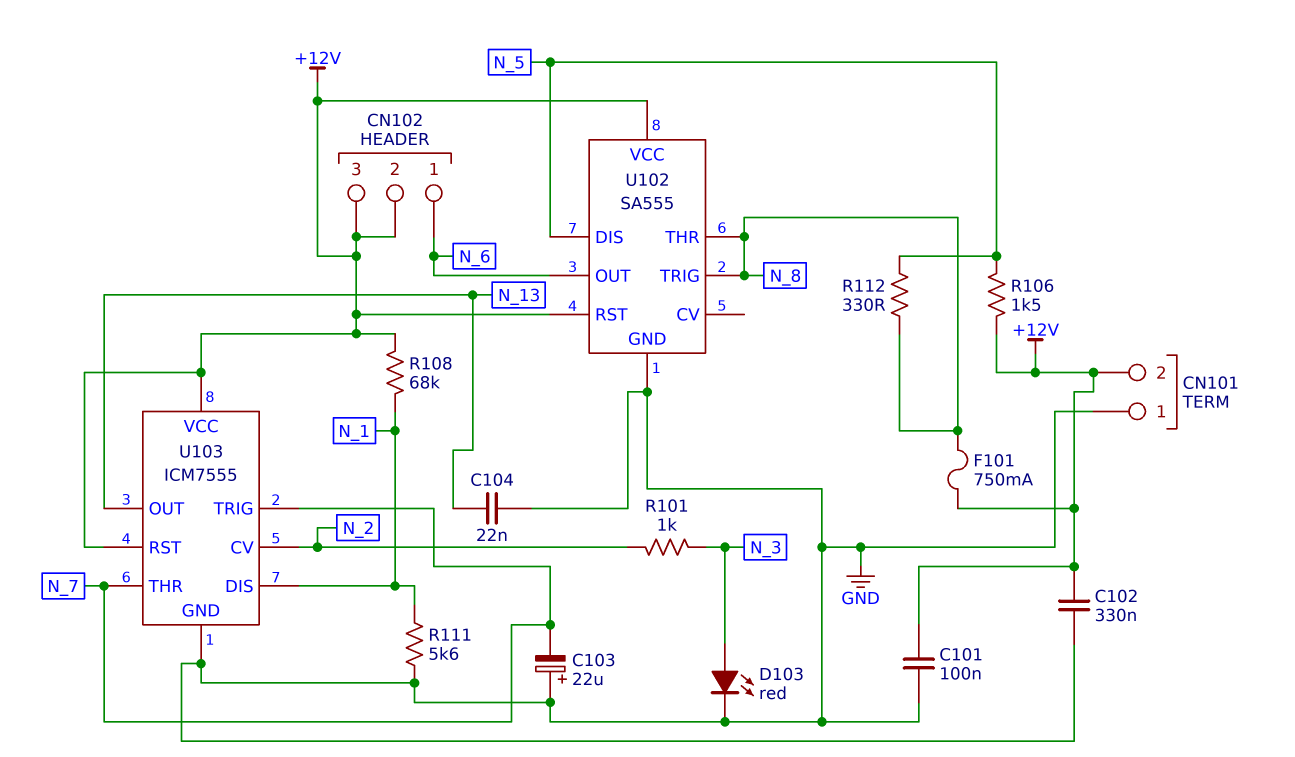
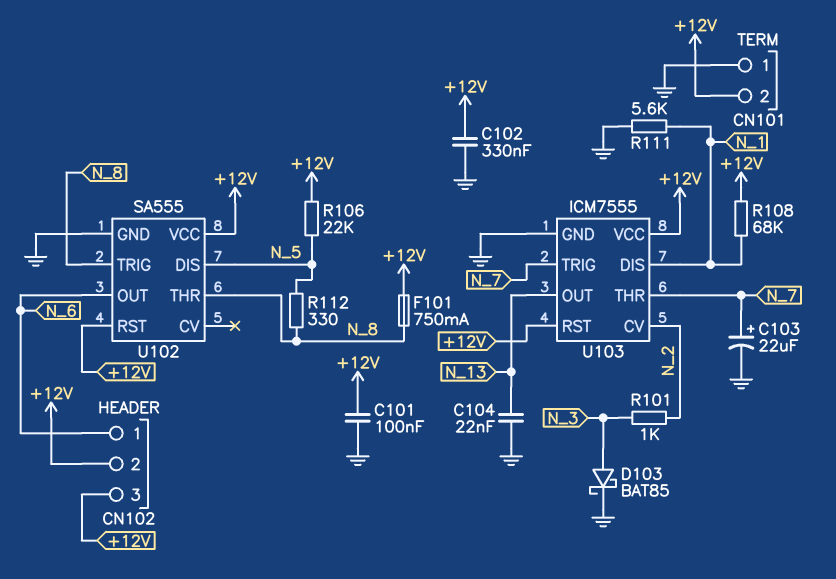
C103: 22uF (plus GND, minus N_7) -> 22uF (plus N_7, minus GND)
D103: LED red (A N_3, K GND) -> schottky BAT85 (A N_3, K GND)
R106: 1.5k (+12V, N_5) -> 22k (+12V, N_5)

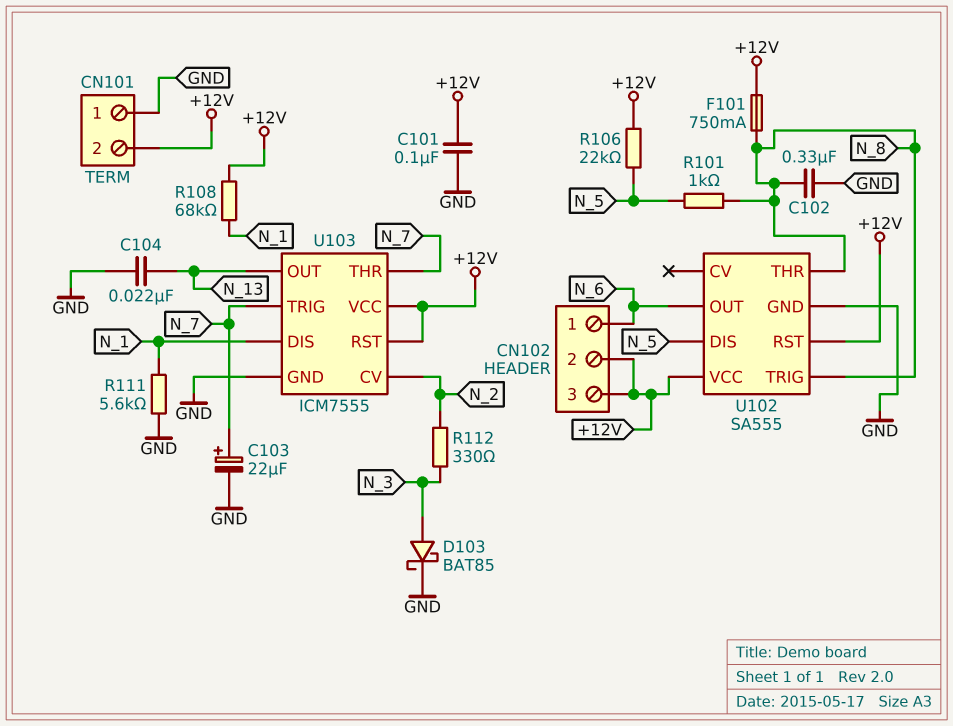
C102: 330nF (+12V, GND) -> 330nF (GND, N_8)
R101: 1k (N_2, N_3) -> 1k (N_5, N_8)
R112: 330 (N_5, N_8) -> 330 (N_2, N_3)

